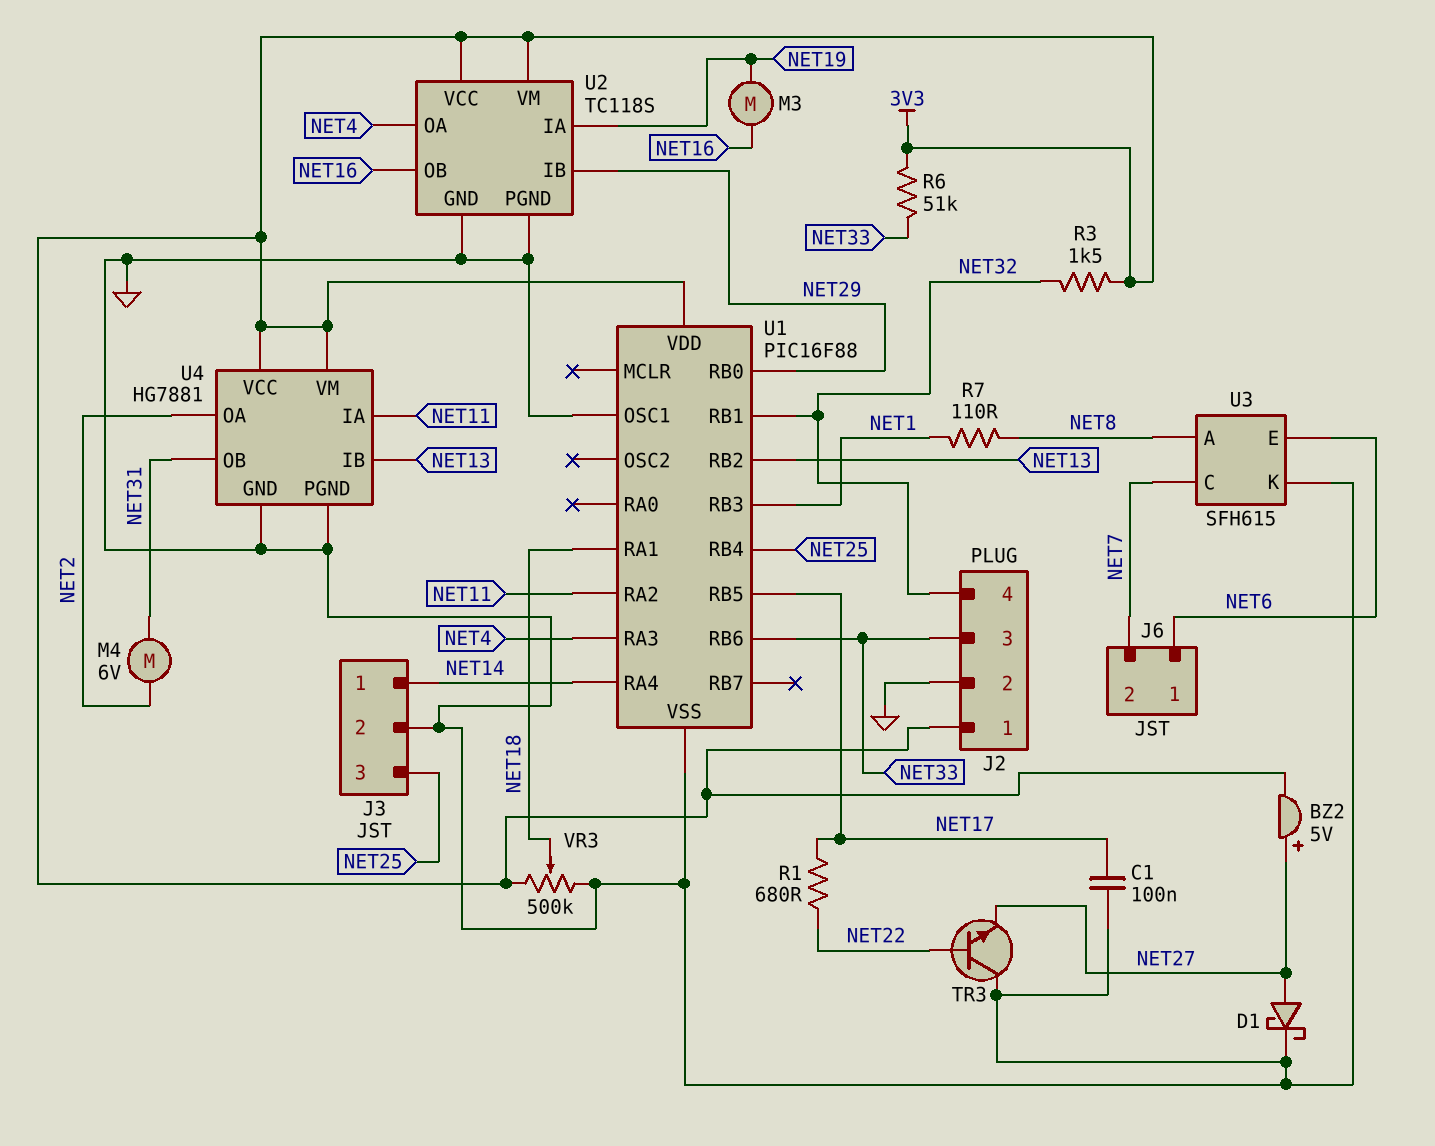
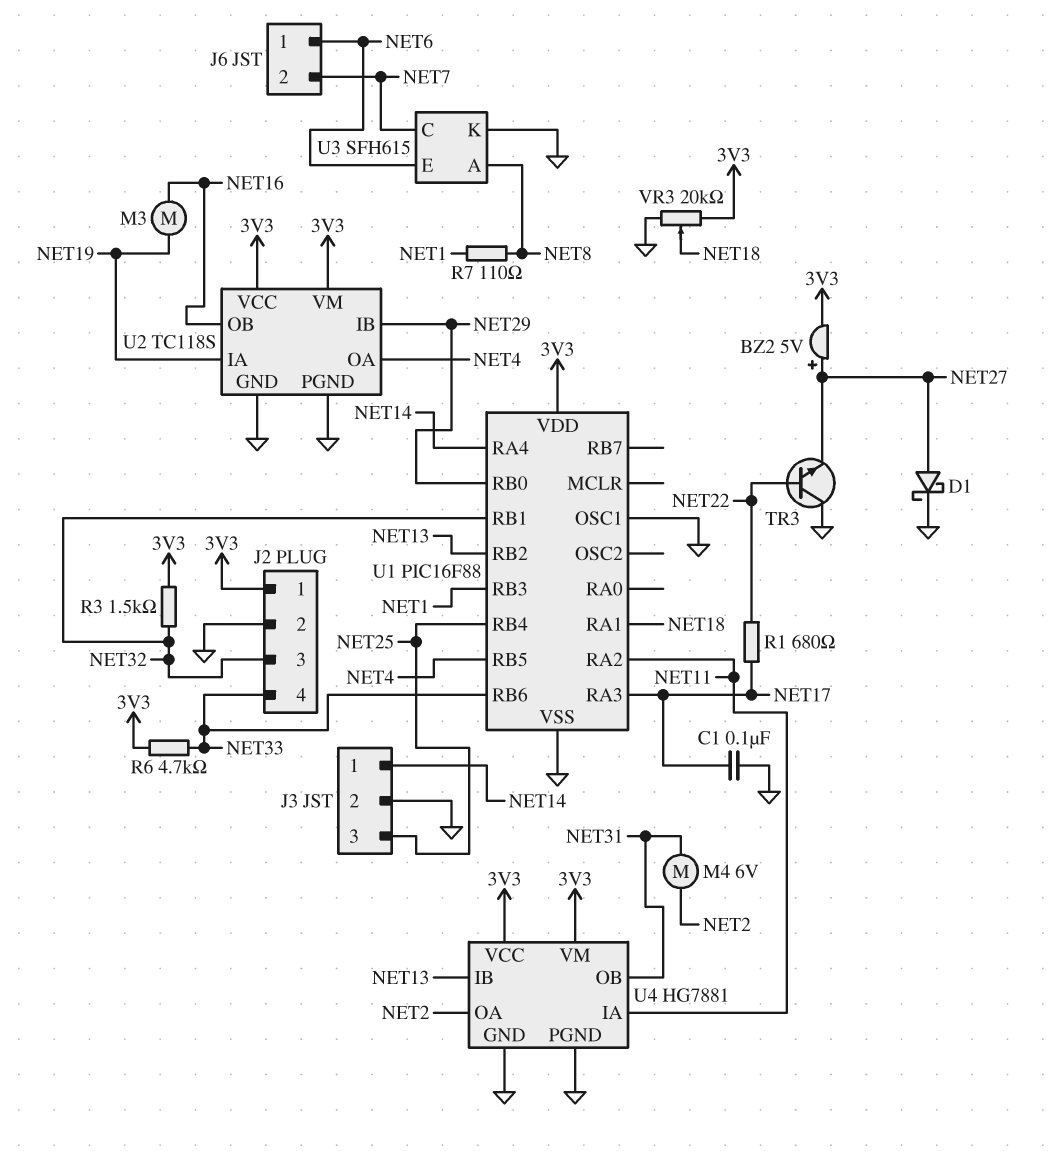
J2 pin 3: NET33 -> NET32
J2 pin 4: NET32 -> NET33
R6: 51k (3V3, NET33) -> 4.7k (3V3, NET33)
U1 pin RA3: NET4 -> NET17
U1 pin RB5: NET17 -> NET4
VR3: 500k (3V3, GND, wiper NET18) -> 20k (3V3, GND, wiper NET18)

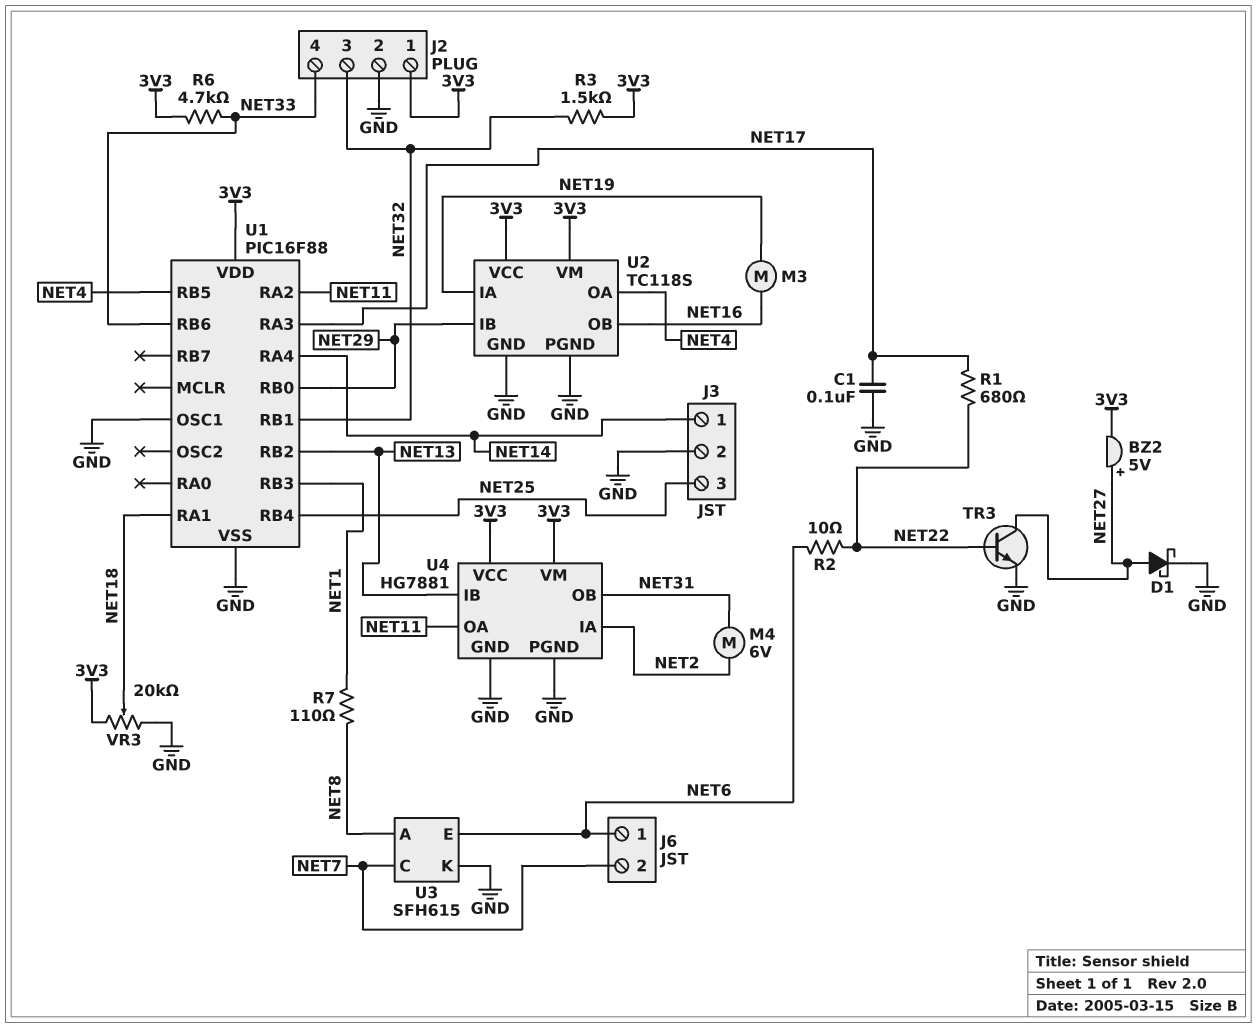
R2: none -> 10 (NET6, NET22)
TR3: NPN (B NET22, C GND, E NET27) -> NPN (B NET22, C NET27, E GND)
U4 pin IA: NET11 -> NET2
U4 pin OA: NET2 -> NET11

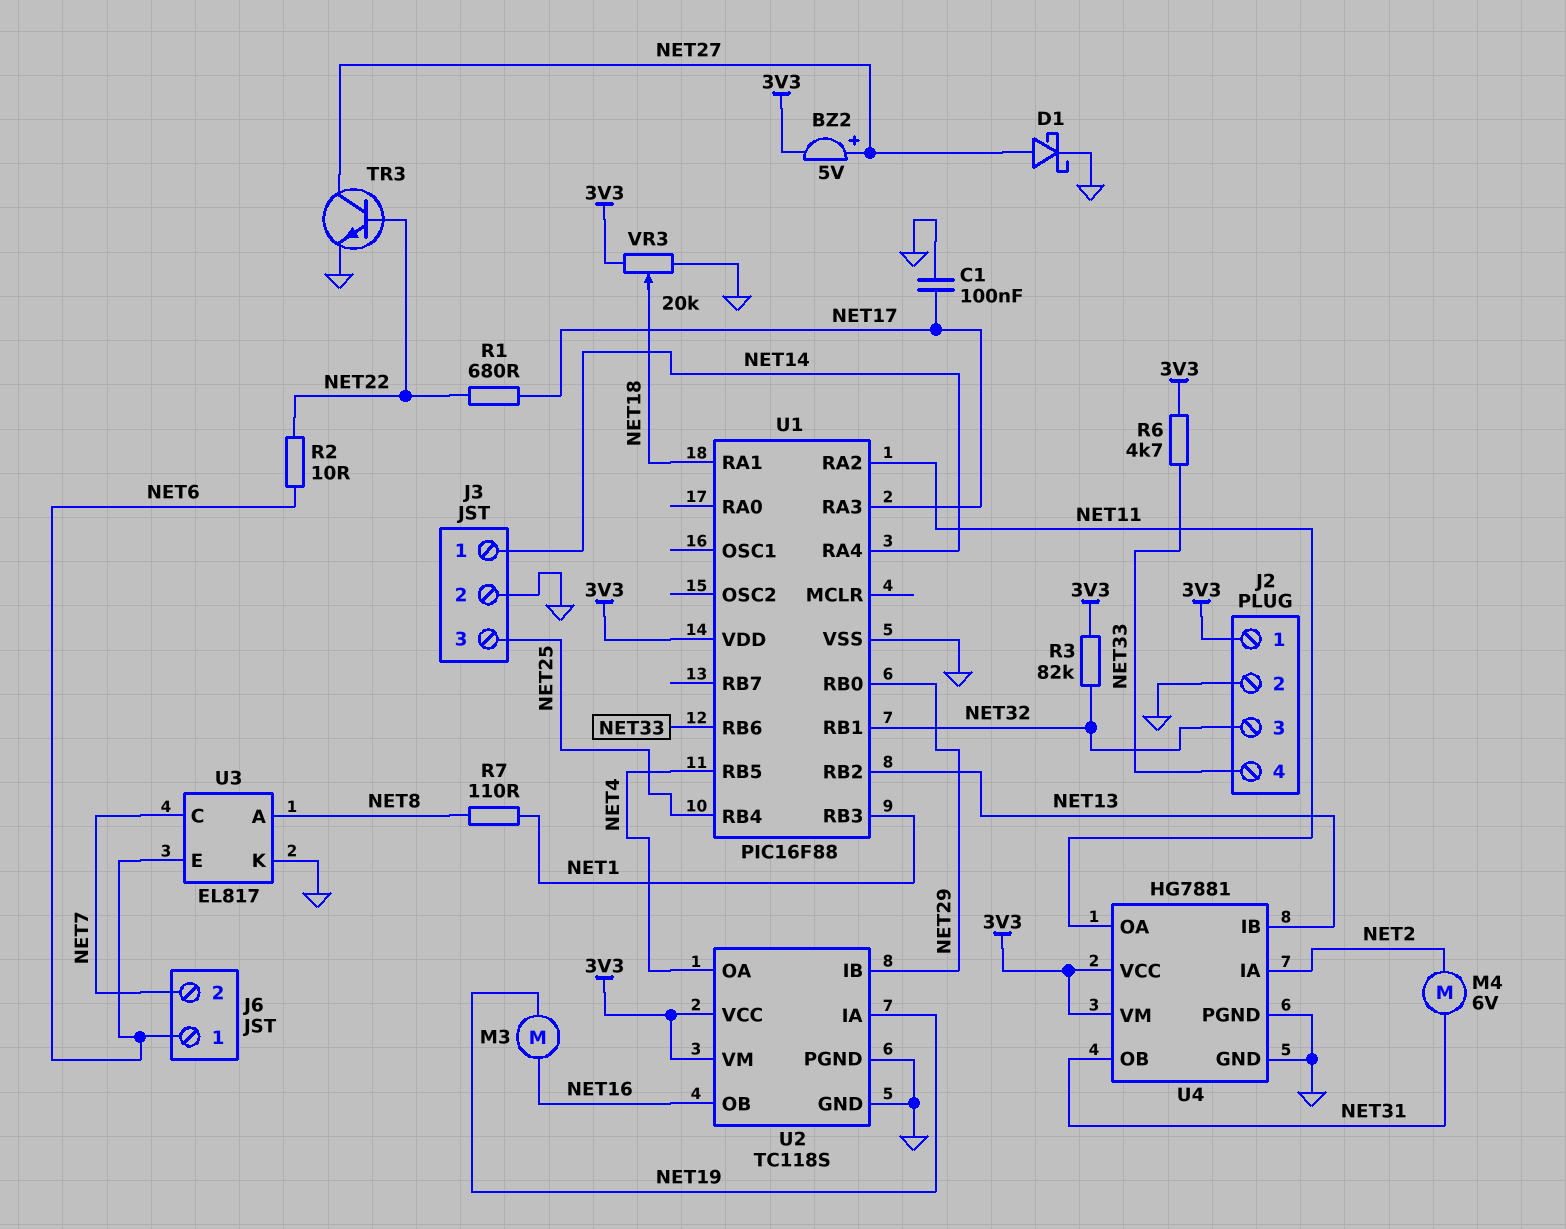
R3: 1.5k (3V3, NET32) -> 82k (3V3, NET32)
U1 pin OSC1: GND -> none
U3: SFH615 -> EL817

